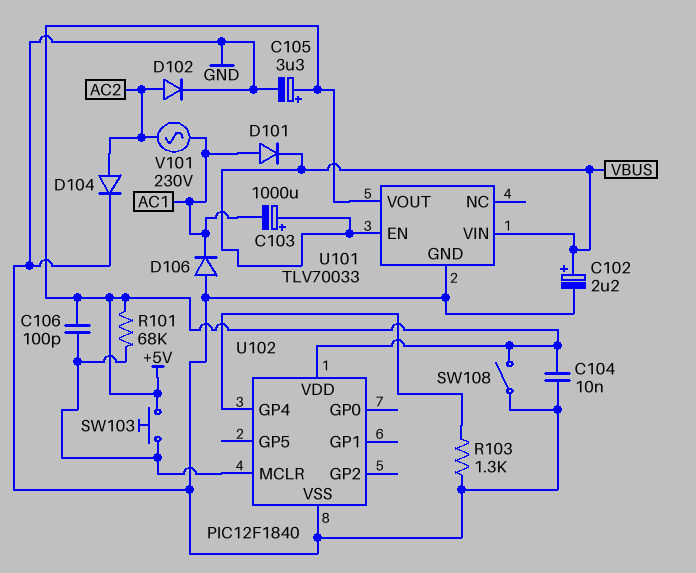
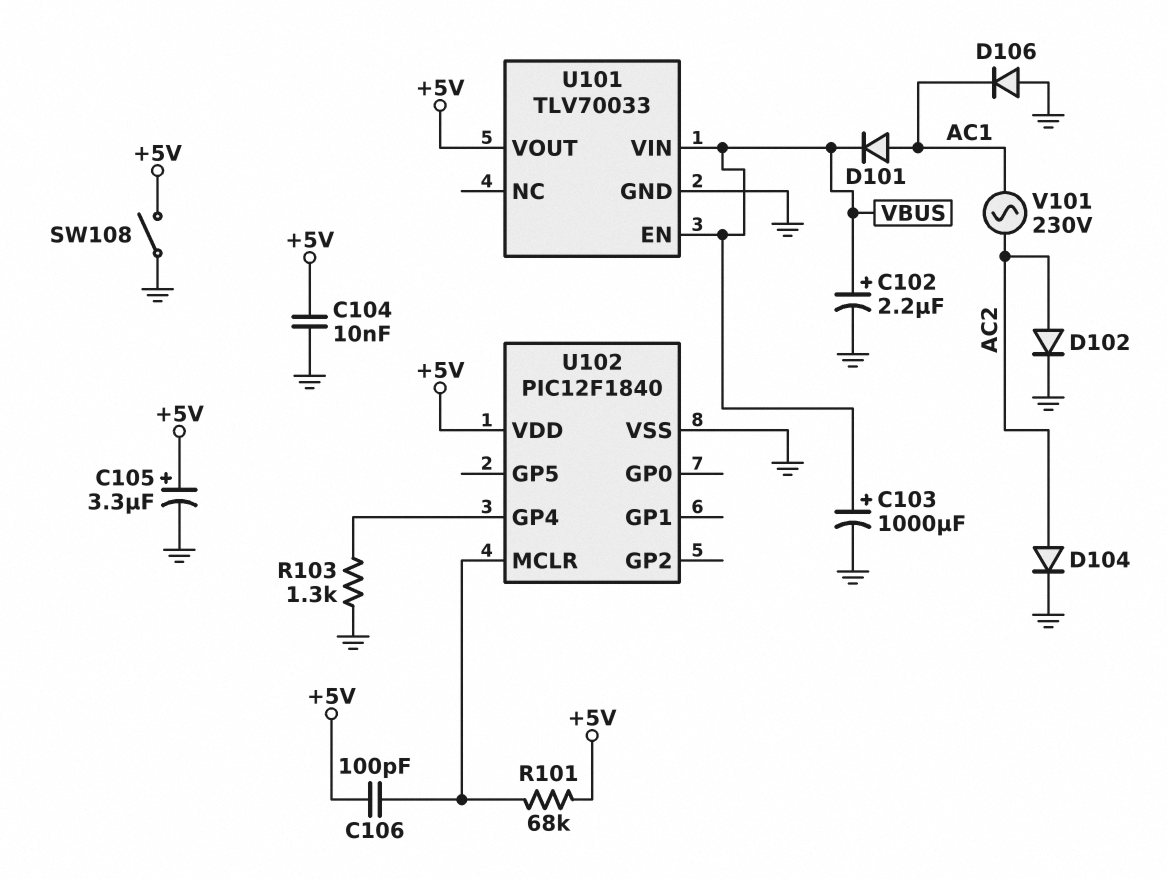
C103: 1000uF (plus VBUS, minus AC1) -> 1000uF (plus VBUS, minus GND)
SW103: button (+5V, U102/MCLR) -> none

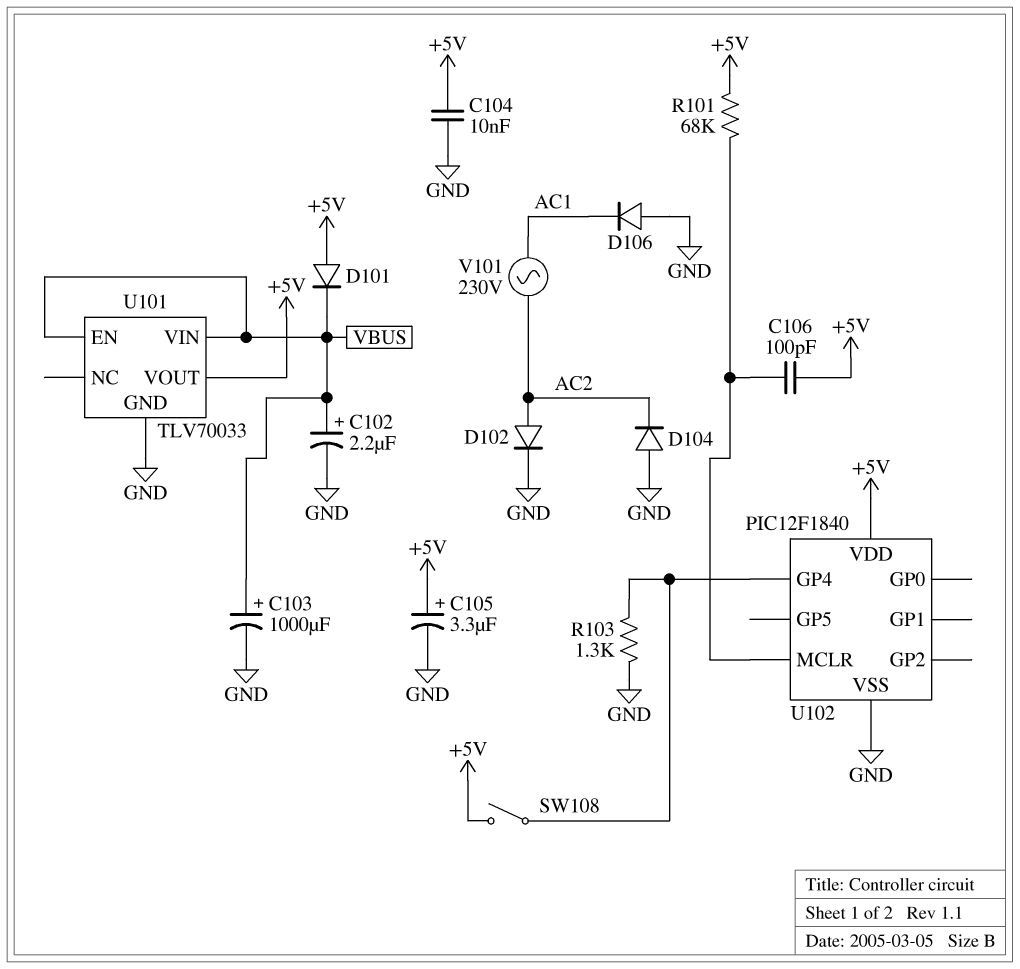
D101: diode (A AC1, K VBUS) -> diode (A +5V, K VBUS)
D104: diode (A AC2, K GND) -> diode (A GND, K AC2)
SW108: switch (+5V, GND) -> switch (+5V, U102/GP4)

